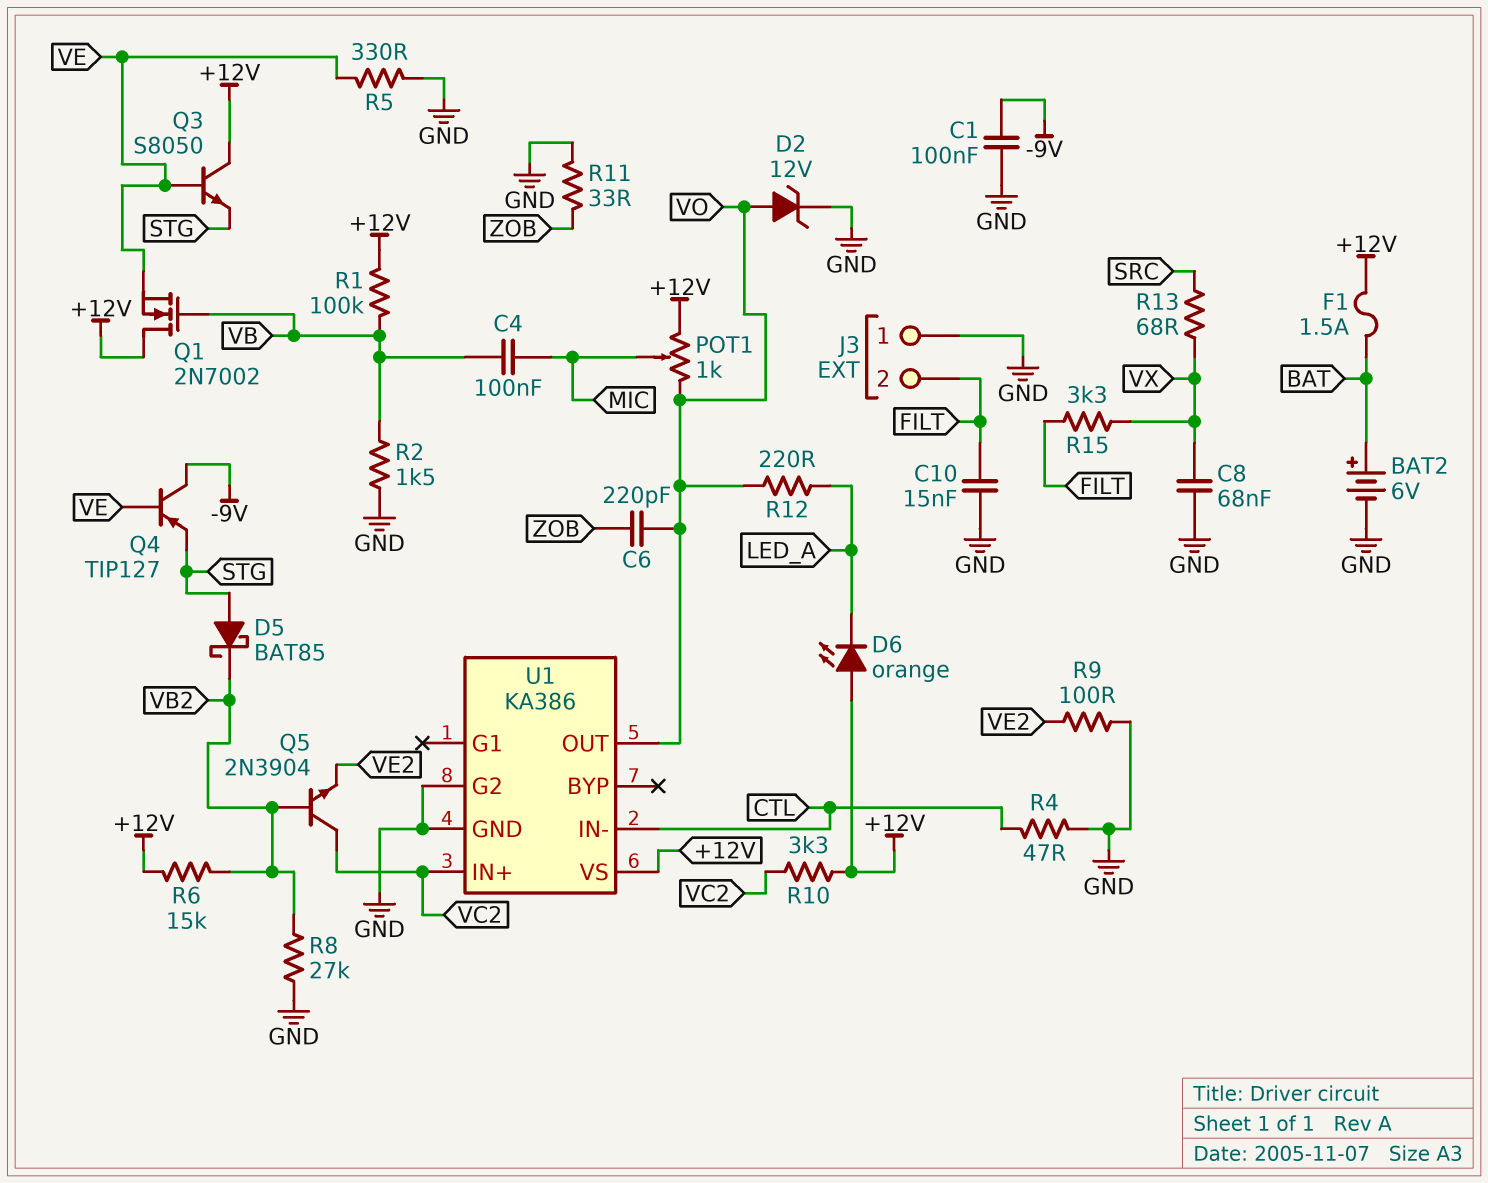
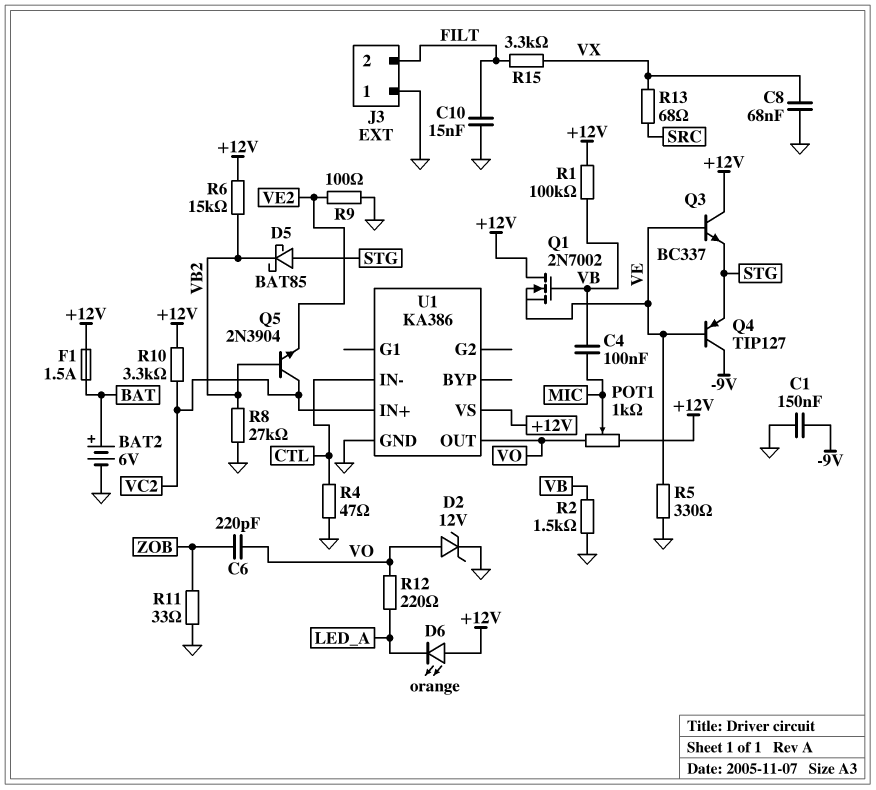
C1: 100nF (-9V, GND) -> 150nF (-9V, GND)
Q3: NPN S8050 (B VE, C +12V, E STG) -> NPN BC337 (B VE, C +12V, E STG)
U1 pin G2: GND -> none

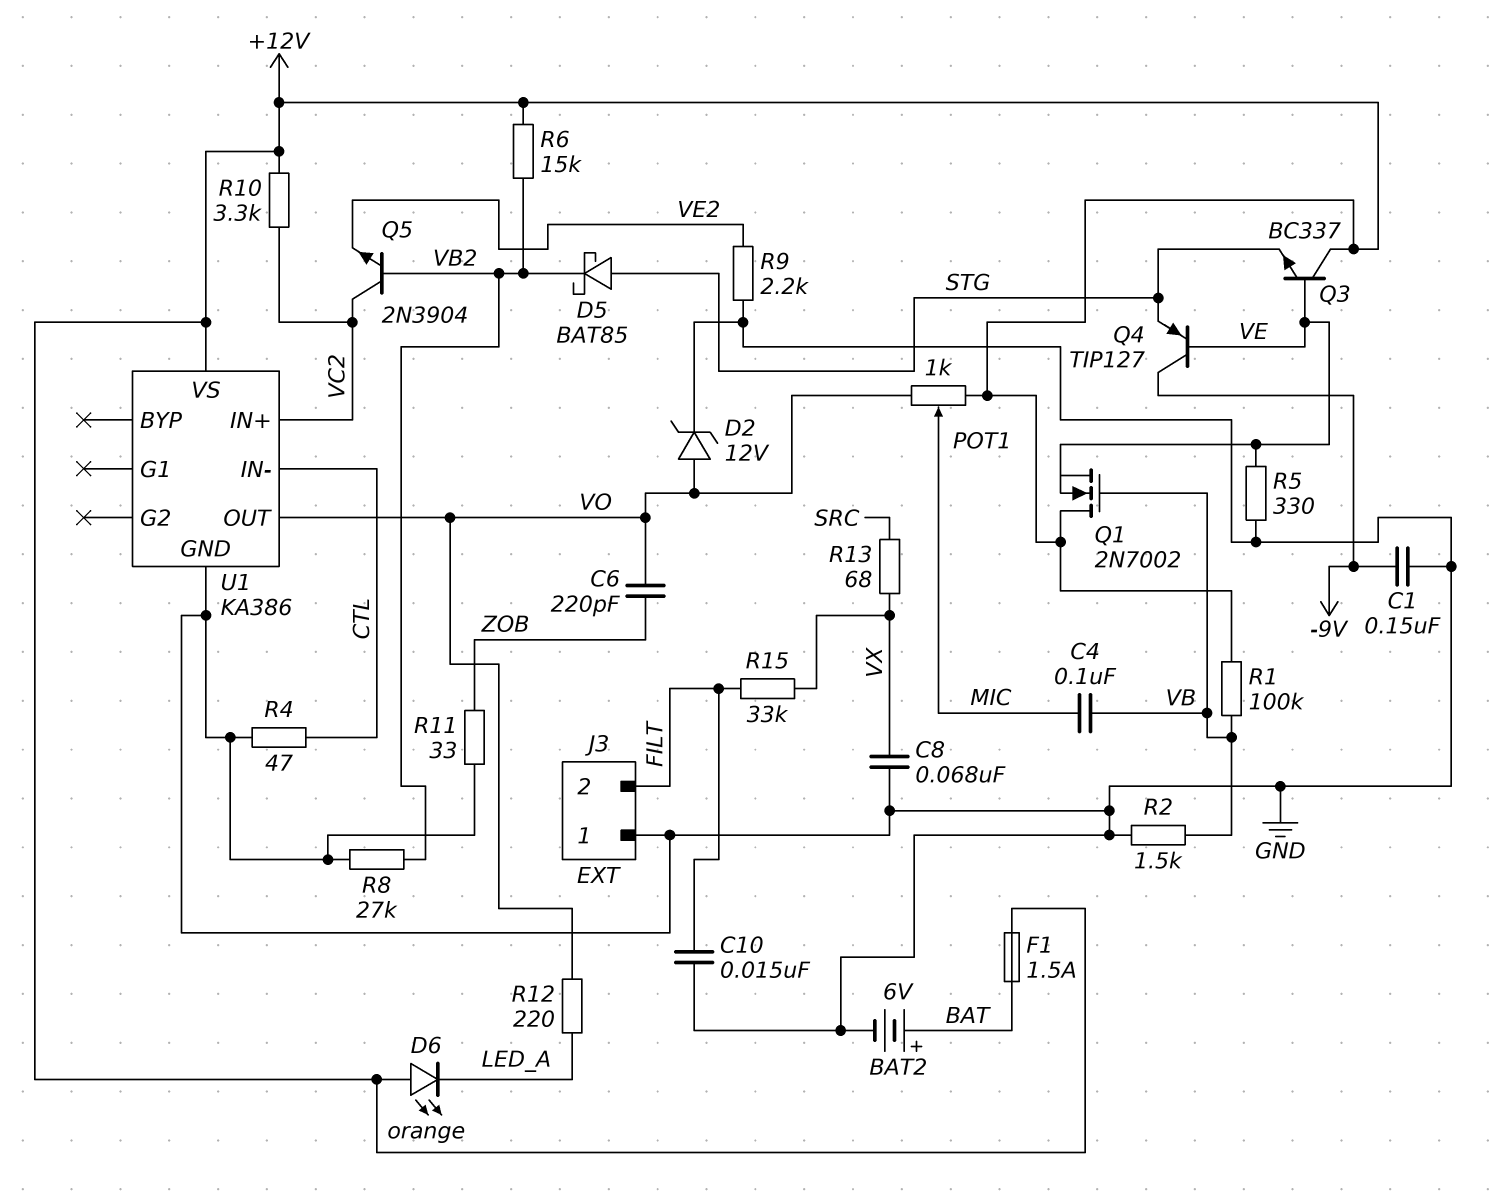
R9: 100 (GND, VE2) -> 2.2k (GND, VE2)
R15: 3.3k (FILT, VX) -> 33k (FILT, VX)

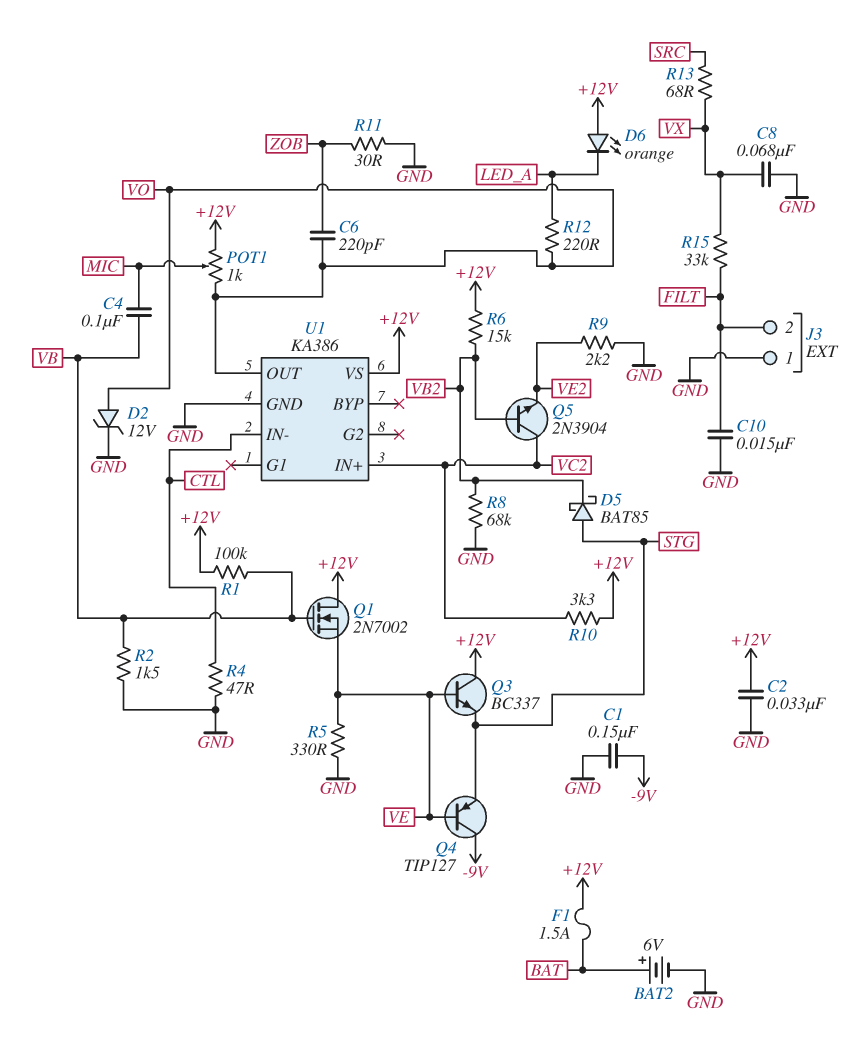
C2: none -> 33nF (+12V, GND)
R8: 27k (GND, VB2) -> 68k (GND, VB2)
R11: 33 (GND, ZOB) -> 30 (GND, ZOB)

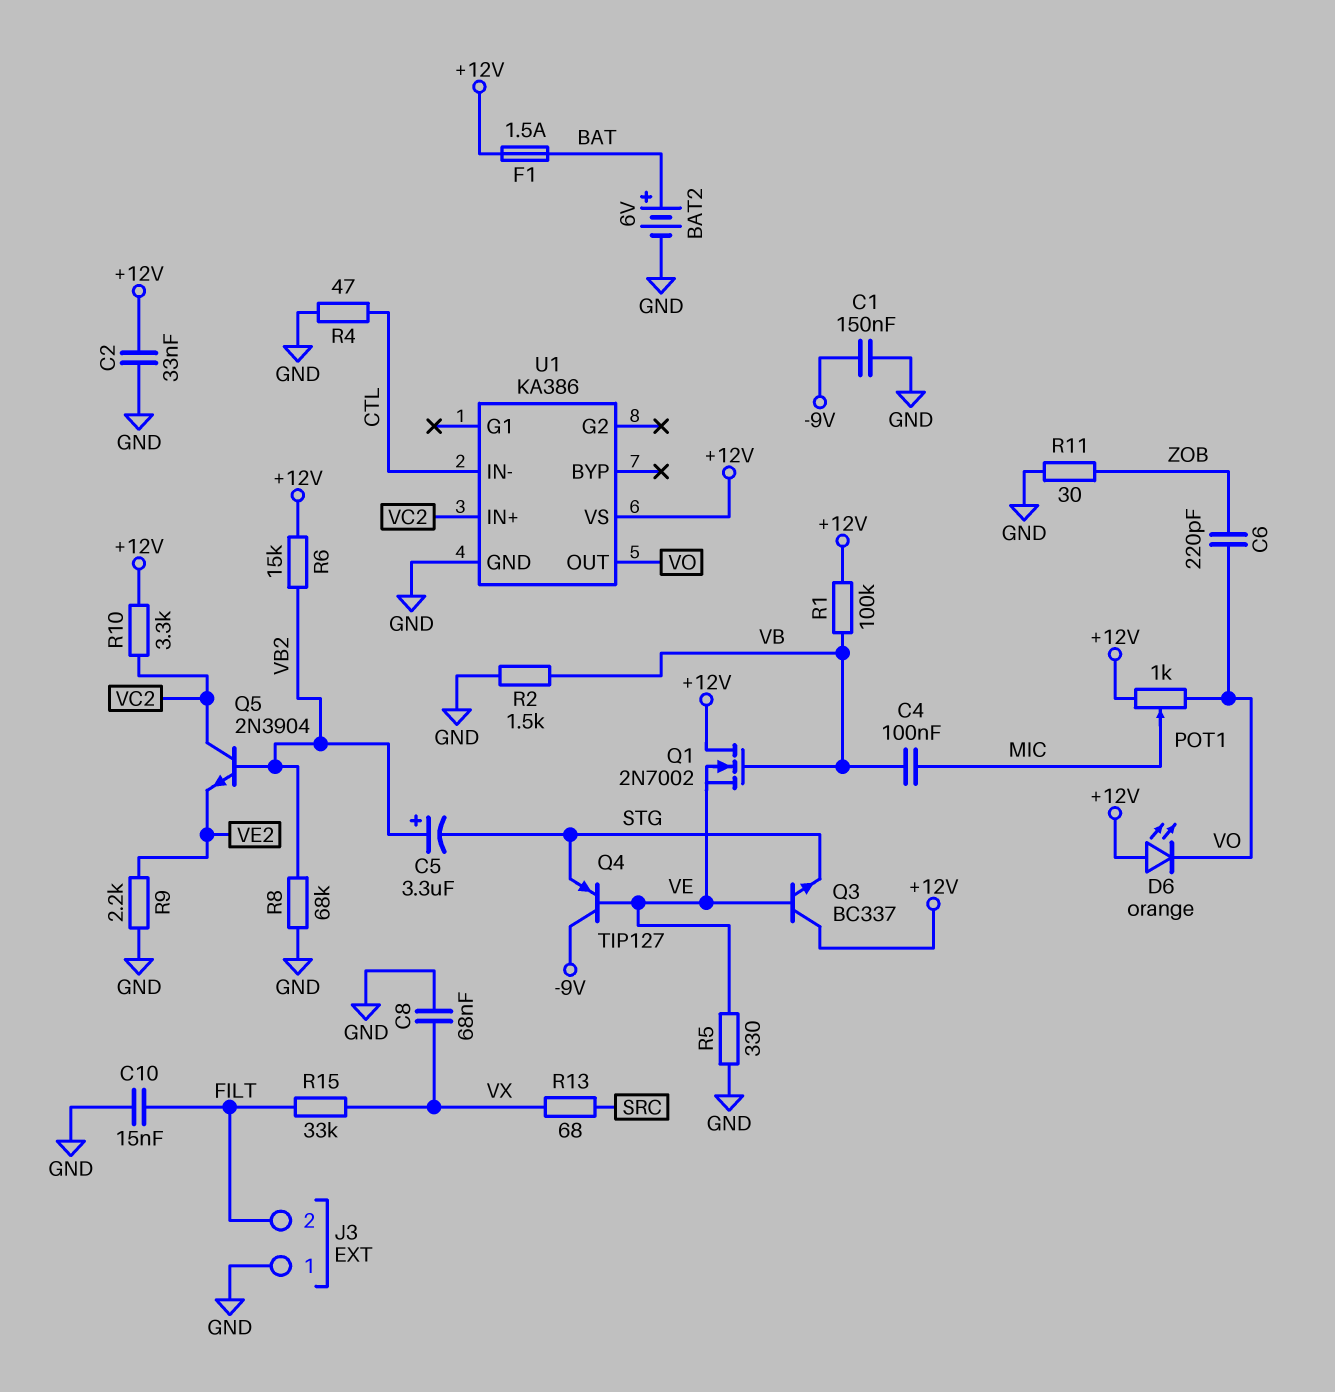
C5: none -> 3.3uF (plus VB2, minus STG)
D2: zener 12V (A VO, K GND) -> none
D5: schottky BAT85 (A STG, K VB2) -> none
D6: LED orange (A +12V, K LED_A) -> LED orange (A +12V, K VO)
R12: 220 (LED_A, VO) -> none

